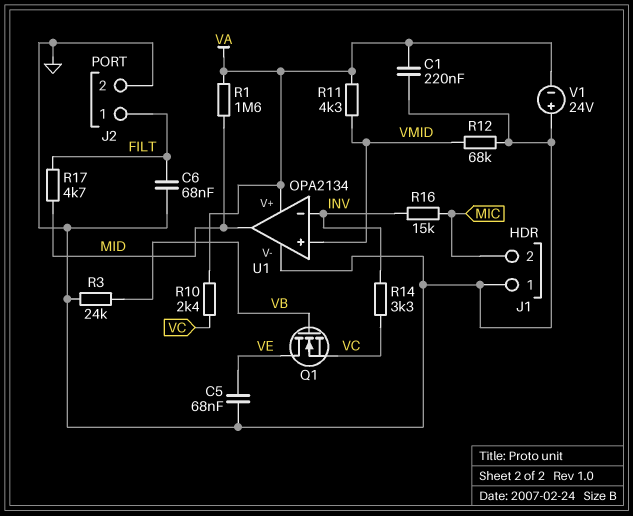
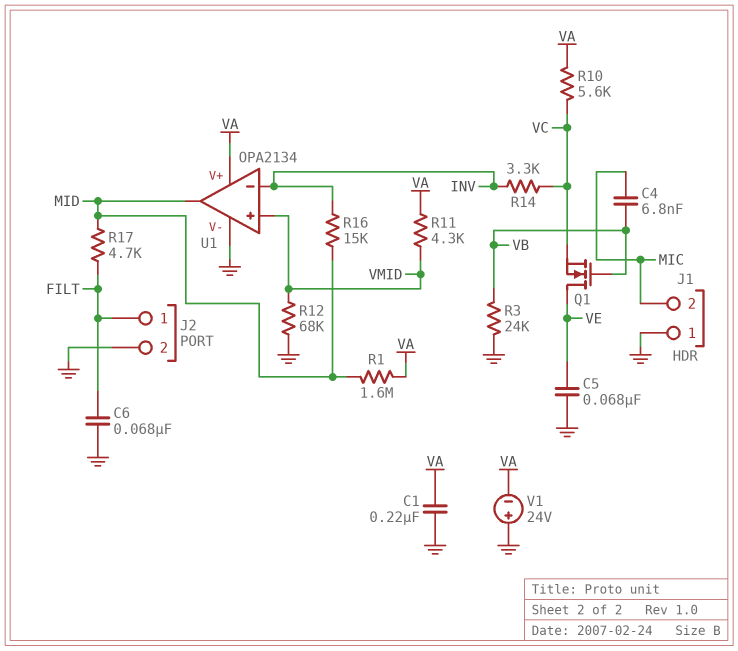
C4: none -> 6.8nF (MIC, VB)
R10: 2.4k (VA, VC) -> 5.6k (VA, VC)
R16: 15k (INV, MIC) -> 15k (INV, MID)

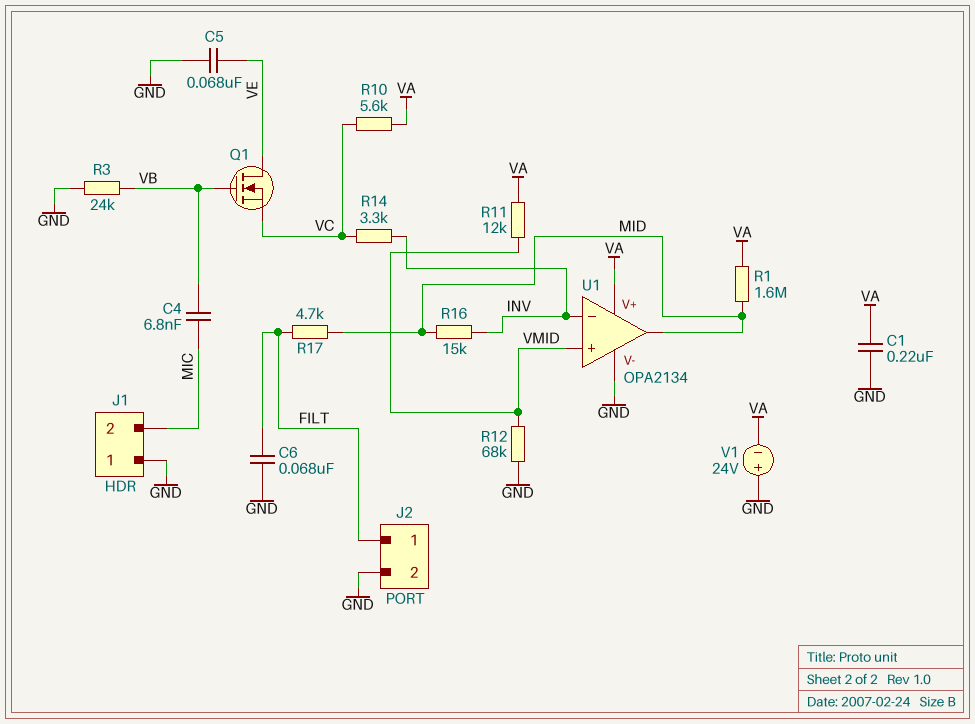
R11: 4.3k (VA, VMID) -> 12k (VA, VMID)

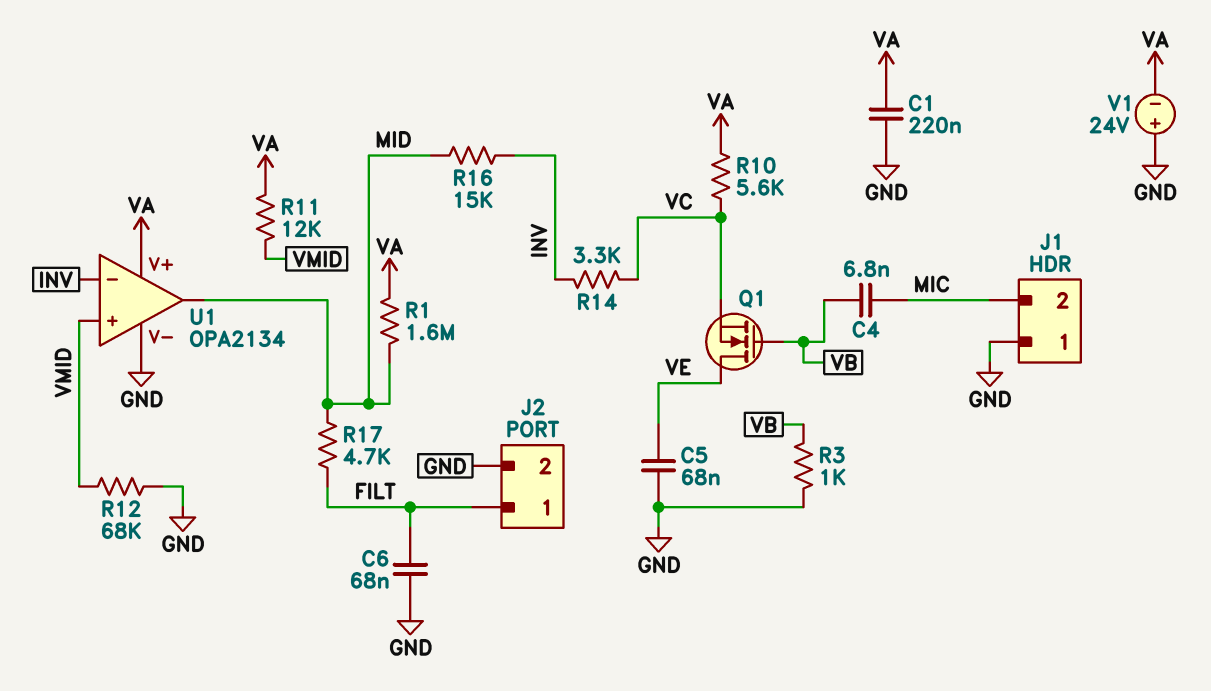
R3: 24k (GND, VB) -> 1k (GND, VB)

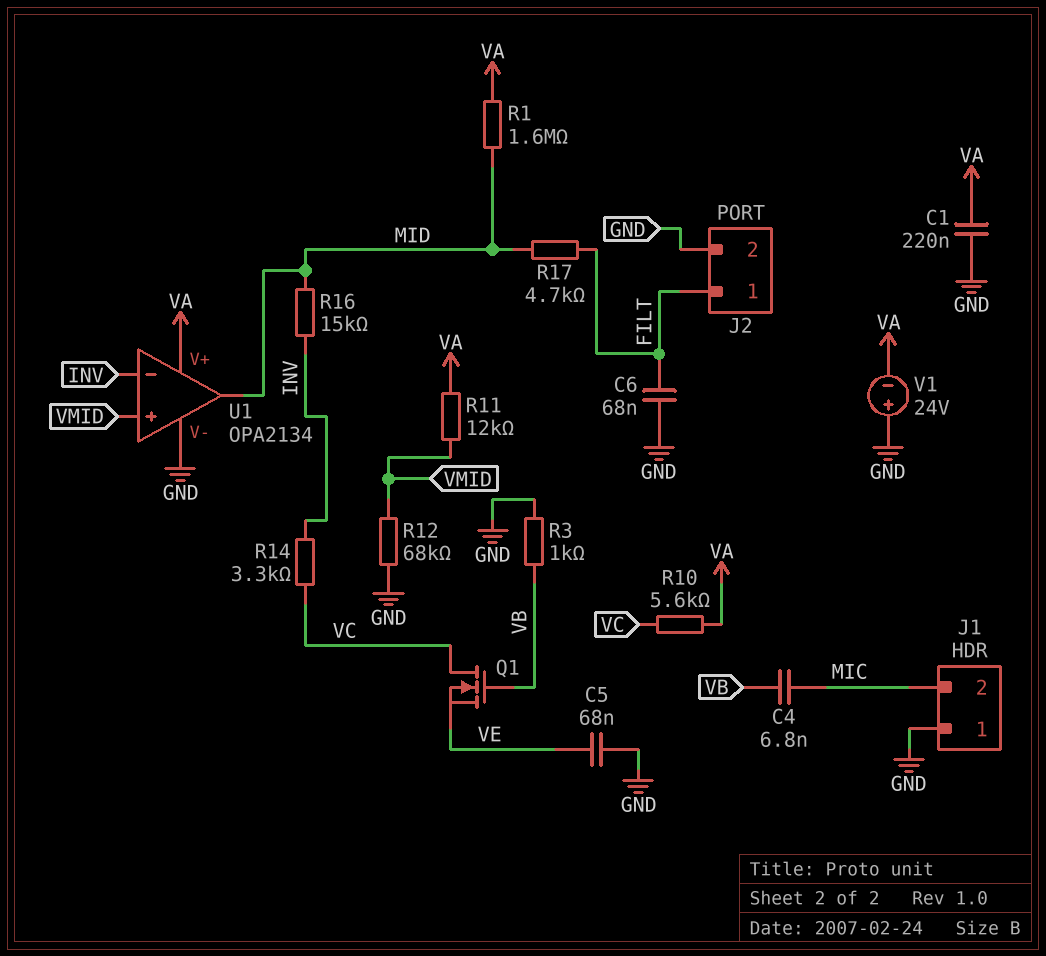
Q1: NMOS (G VB, D VE, S VC) -> NMOS (G VB, D VC, S VE)

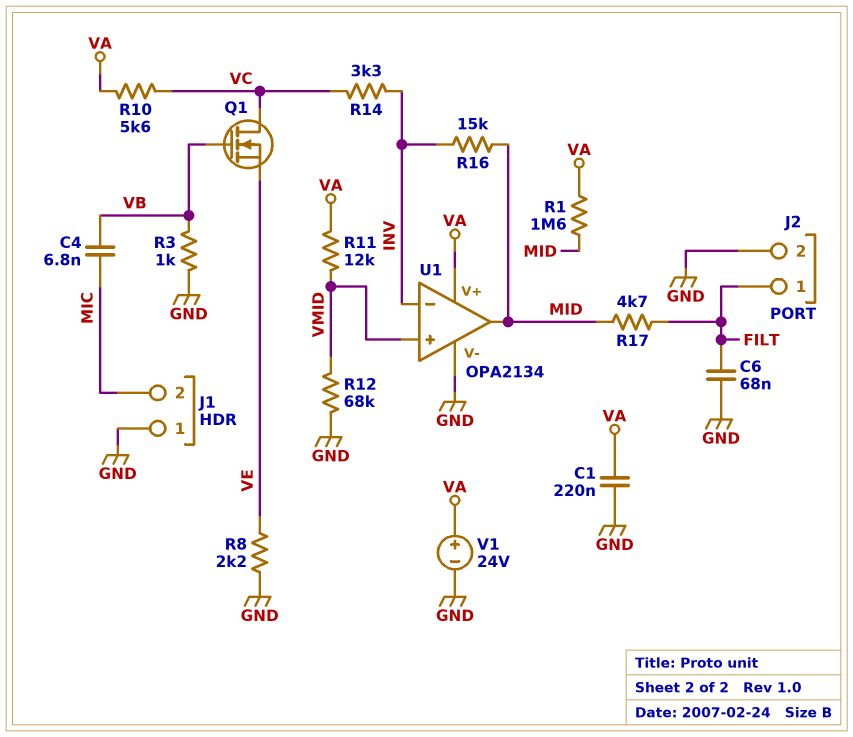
C5: 68nF (GND, VE) -> none
R8: none -> 2.2k (GND, VE)
V1: 24V (plus GND, minus VA) -> 24V (plus VA, minus GND)

